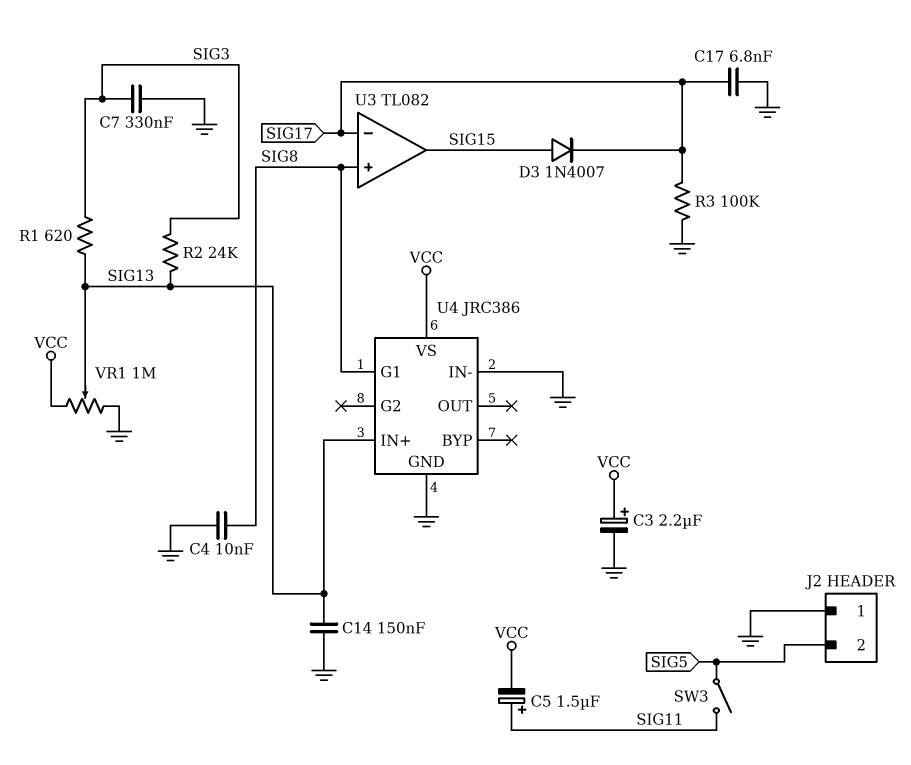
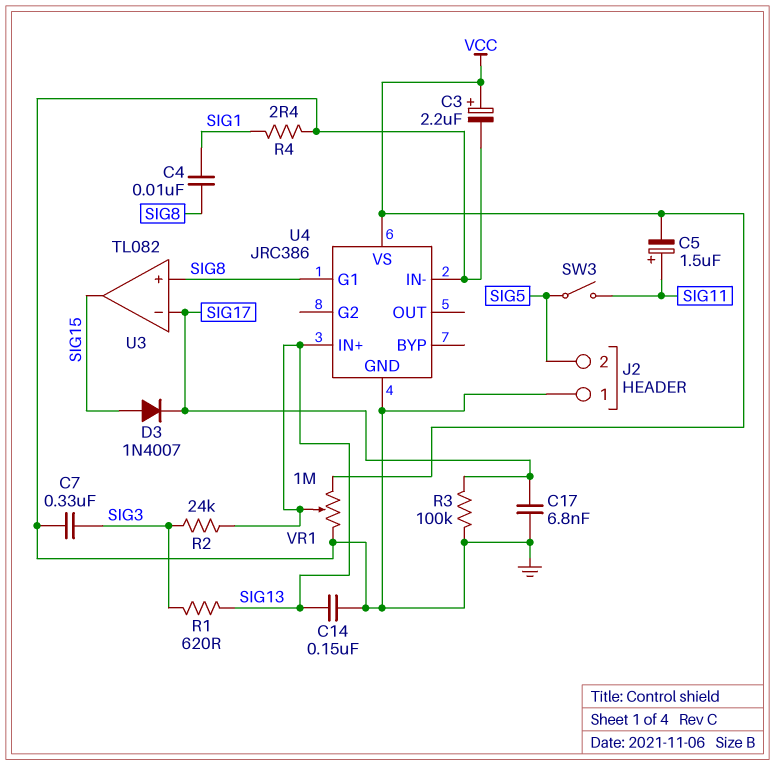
C4: 10nF (GND, SIG8) -> 10nF (SIG1, SIG8)
R4: none -> 2.4 (GND, SIG1)

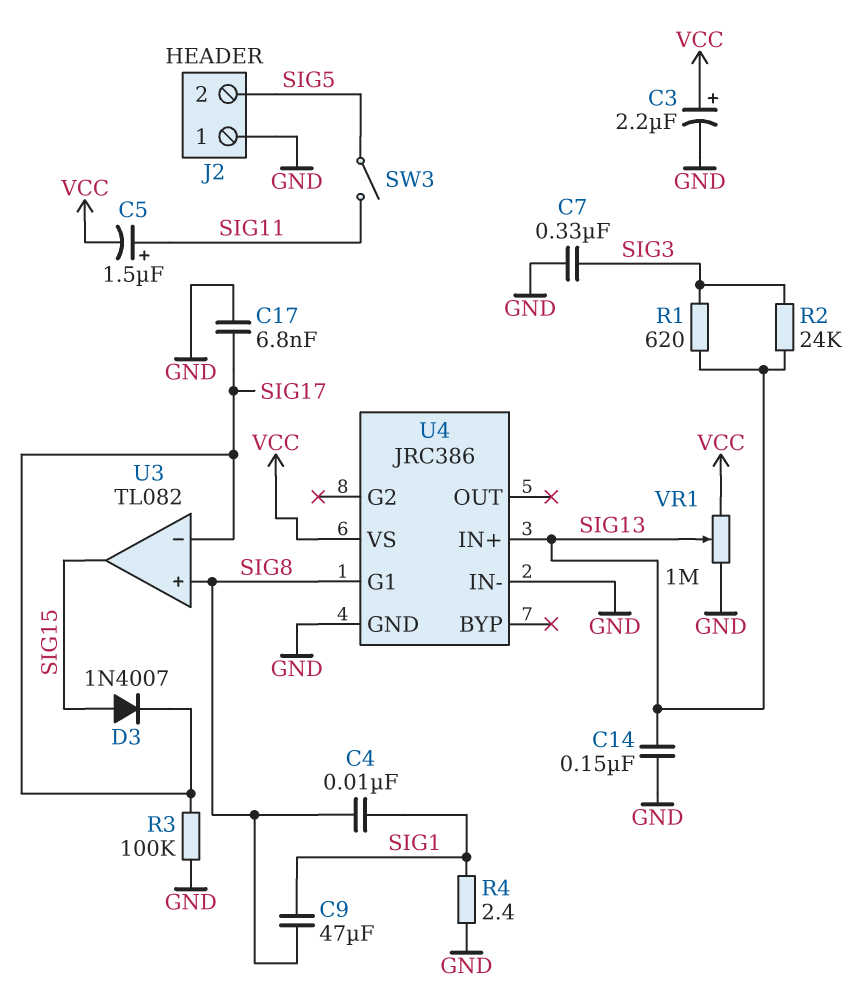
C9: none -> 47uF (SIG1, SIG8)

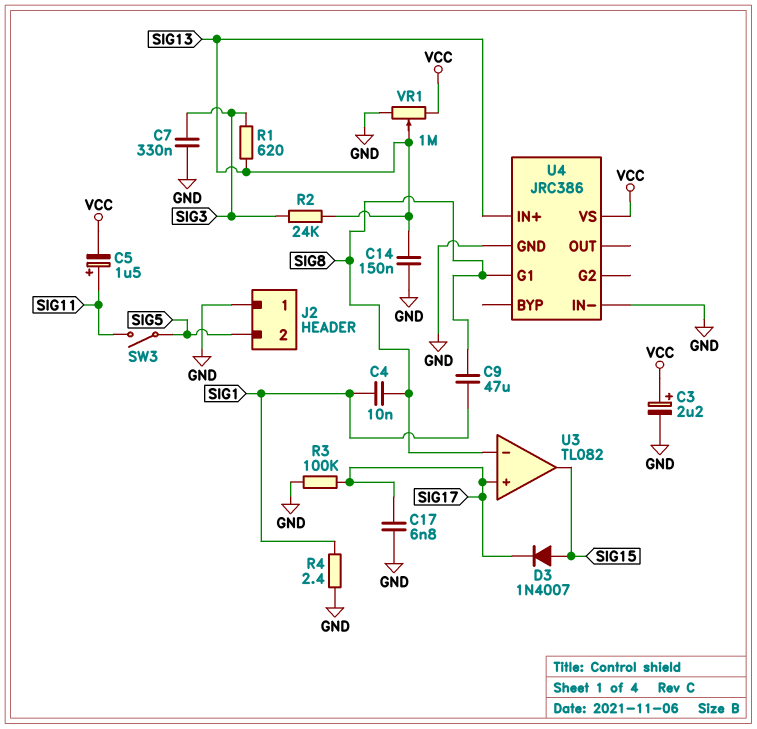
U3 pin in+: SIG8 -> SIG17
U3 pin in-: SIG17 -> SIG8

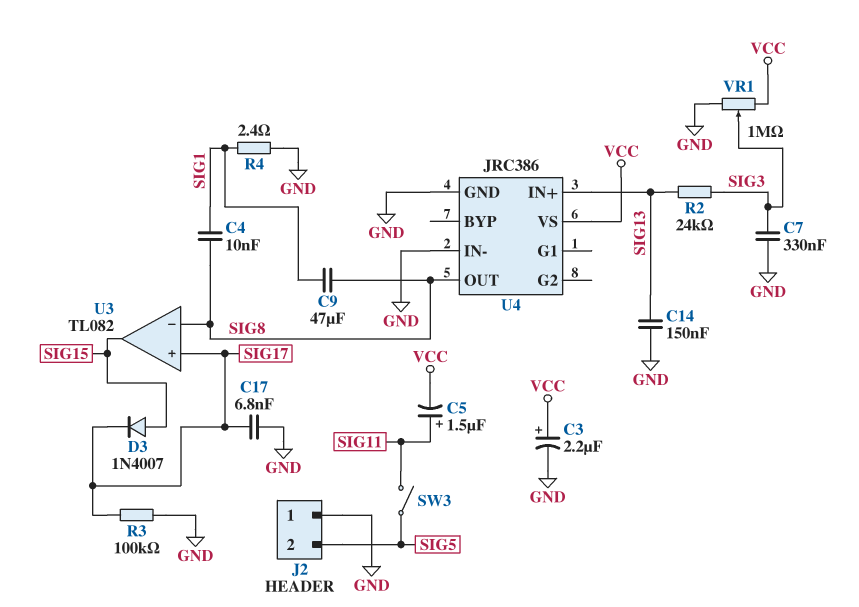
R1: 620 (SIG3, SIG13) -> none
U4 pin G1: SIG8 -> none
U4 pin OUT: none -> SIG8
VR1: 1M (GND, VCC, wiper SIG13) -> 1M (GND, VCC, wiper SIG3)

